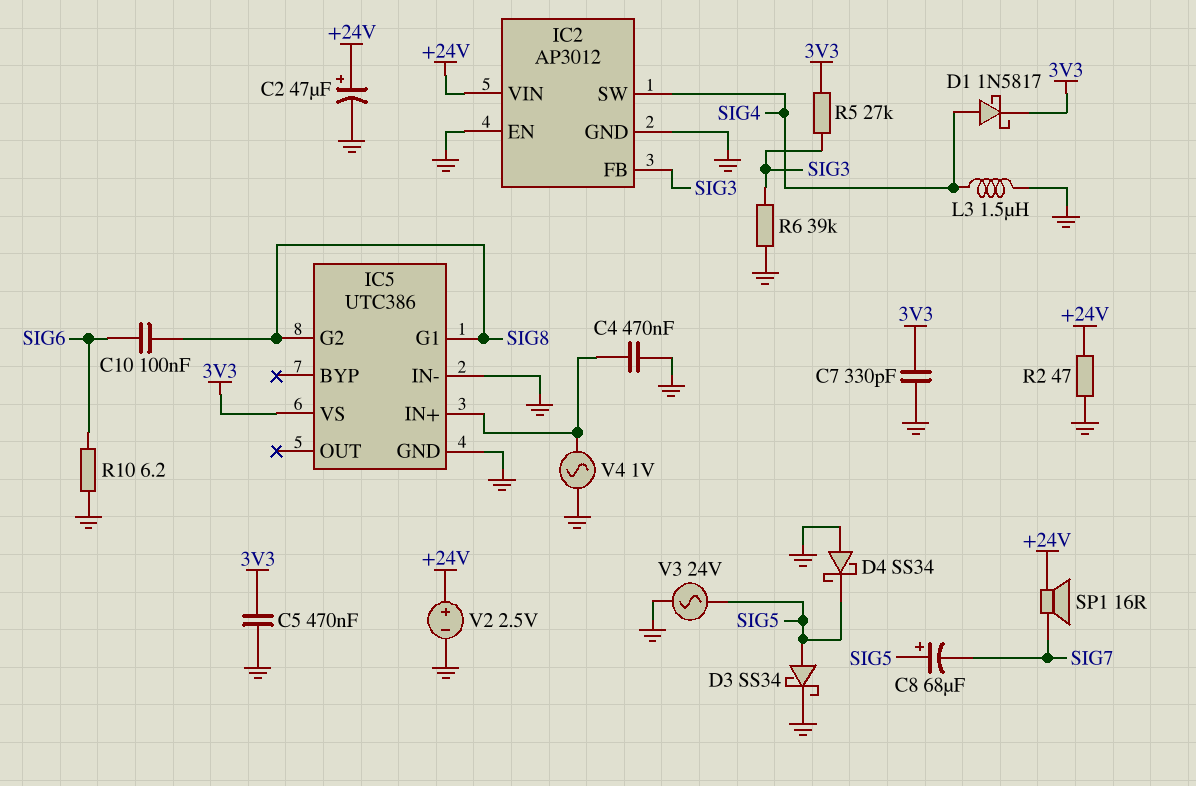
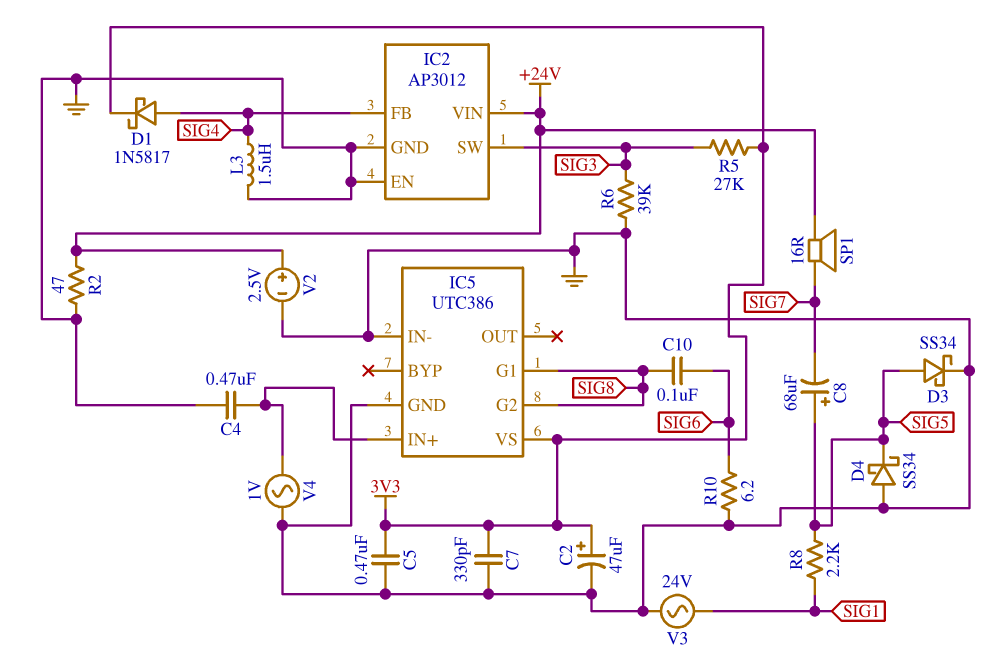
C2: 47uF (plus +24V, minus GND) -> 47uF (plus 3V3, minus GND)
IC2 pin FB: SIG3 -> SIG4
IC2 pin SW: SIG4 -> SIG3
R8: none -> 2.2k (SIG1, SIG5)
V3: AC 24V (GND, SIG5) -> AC 24V (GND, SIG1)

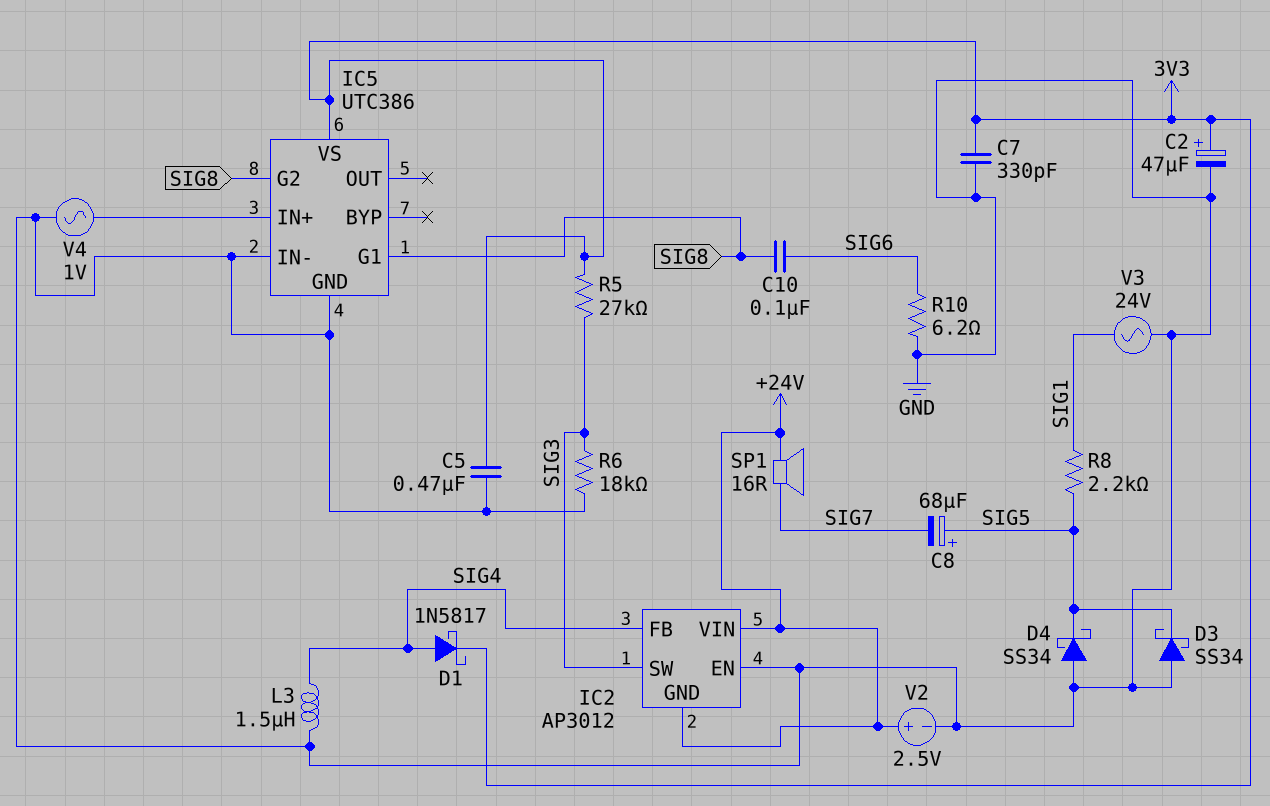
C4: 470nF (GND, IC5/IN+) -> none
D3: schottky SS34 (A SIG5, K GND) -> schottky SS34 (A GND, K SIG5)
IC2 pin GND: GND -> +24V
R2: 47 (+24V, GND) -> none
R6: 39k (GND, SIG3) -> 18k (GND, SIG3)

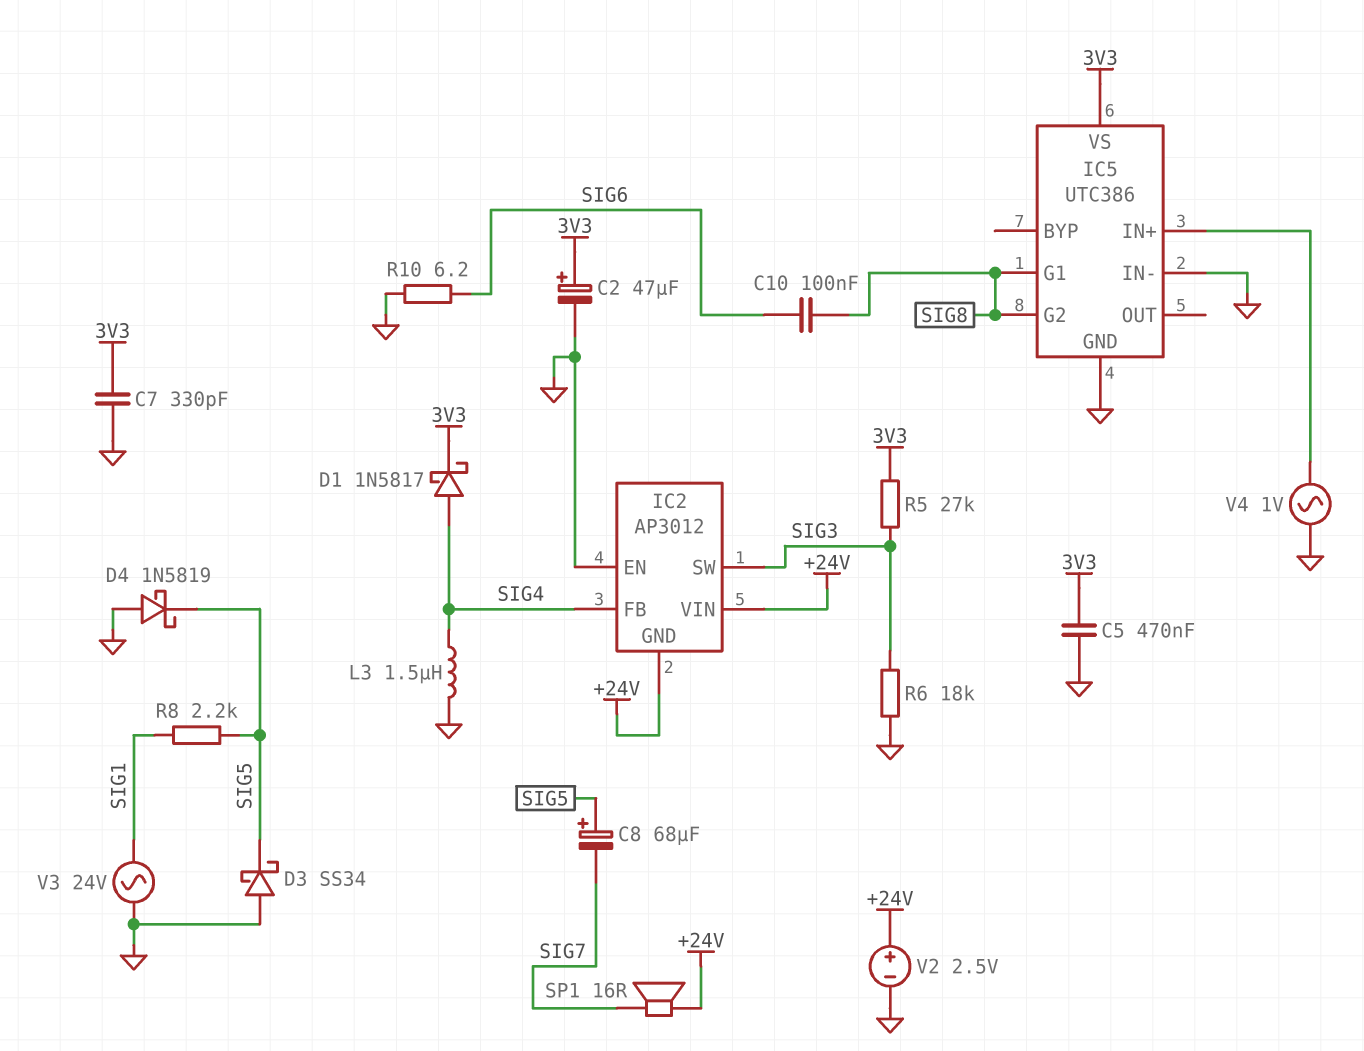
D4: schottky SS34 (A GND, K SIG5) -> schottky 1N5819 (A GND, K SIG5)

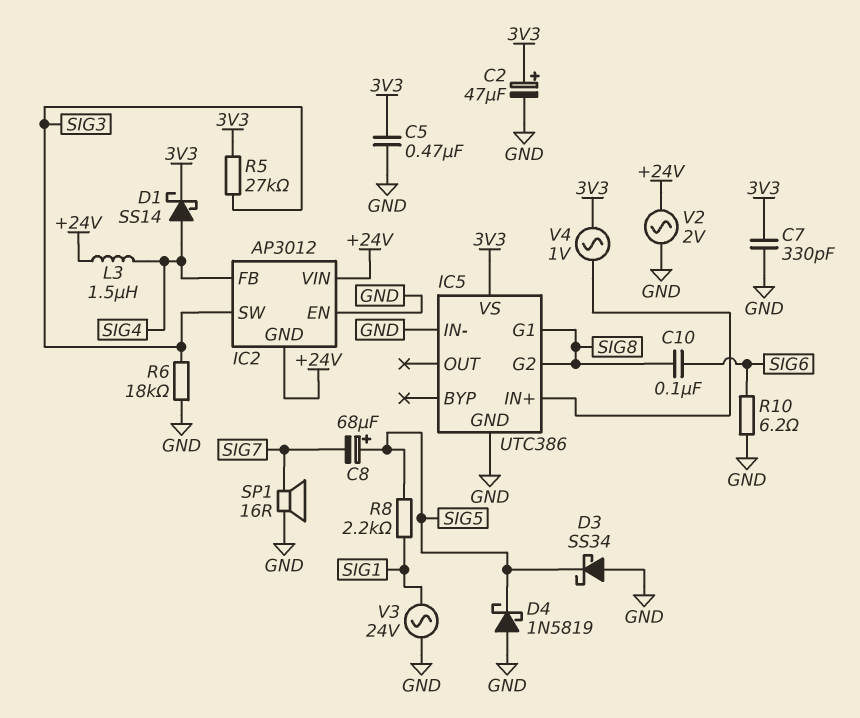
D1: schottky 1N5817 (A SIG4, K 3V3) -> schottky SS14 (A SIG4, K 3V3)
L3: 1.5uH (GND, SIG4) -> 1.5uH (+24V, SIG4)
SP1: speaker 16R (+24V, SIG7) -> speaker 16R (GND, SIG7)
V2: 2.5V (plus +24V, minus GND) -> AC 2V (+24V, GND)
V4: AC 1V (GND, IC5/IN+) -> AC 1V (3V3, IC5/IN+)

